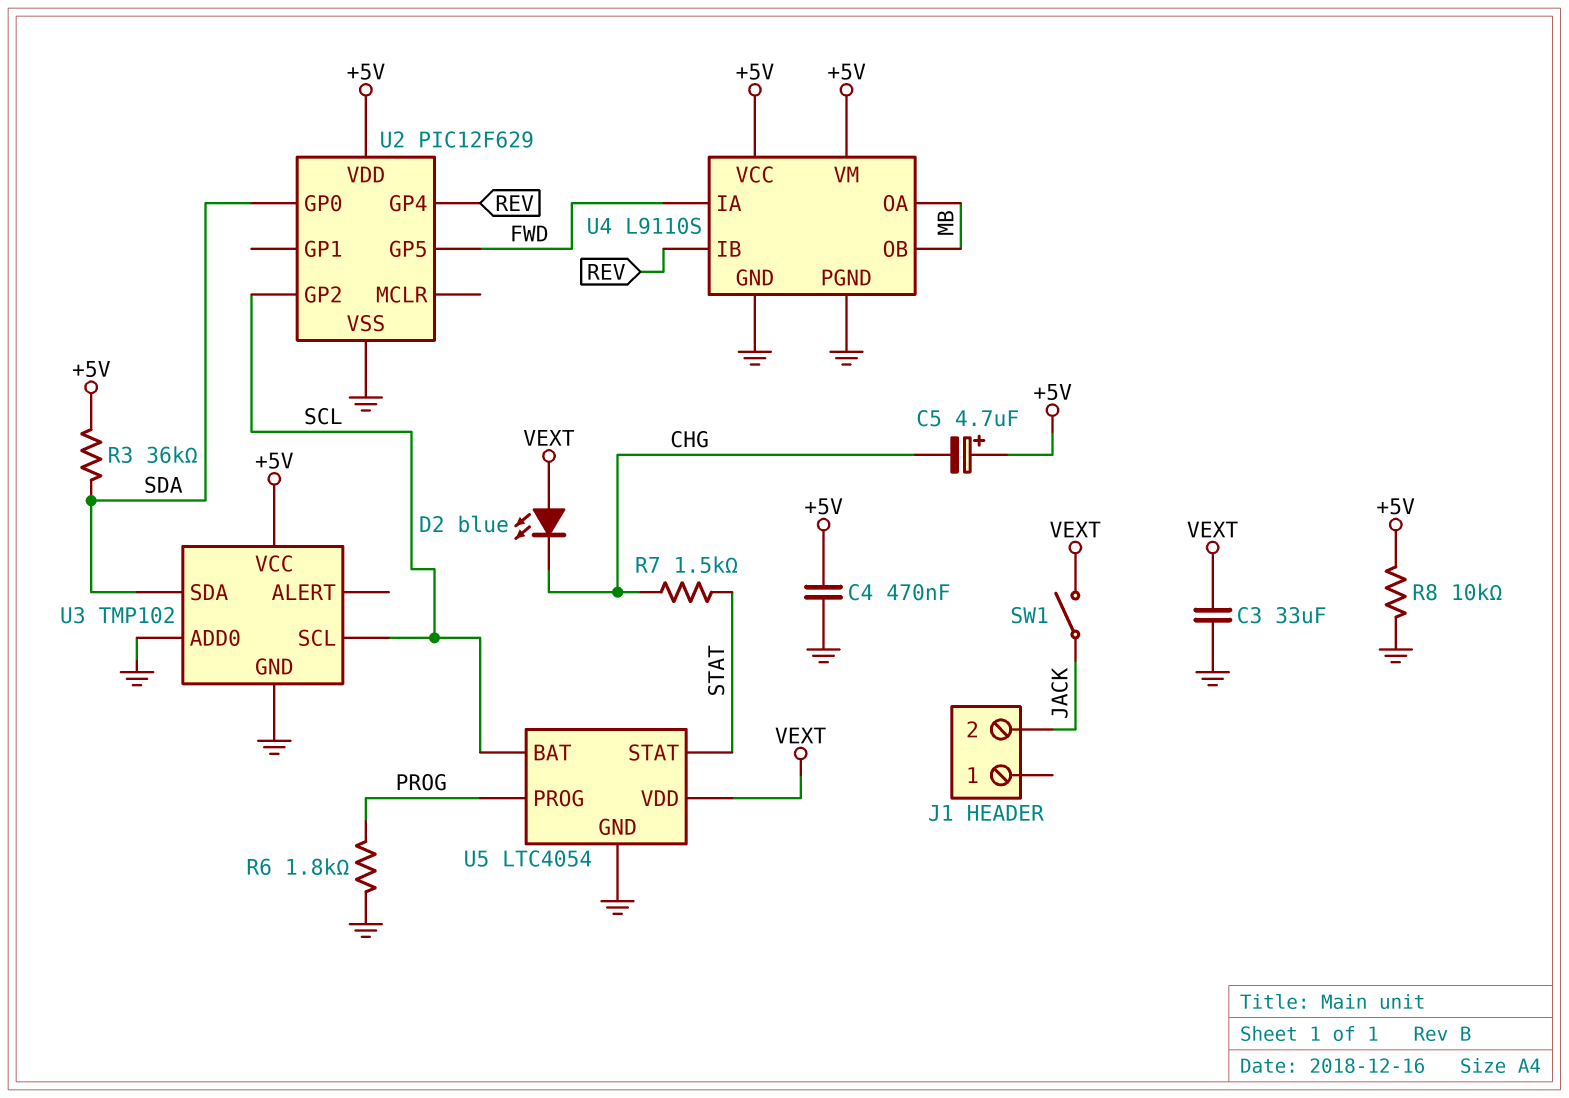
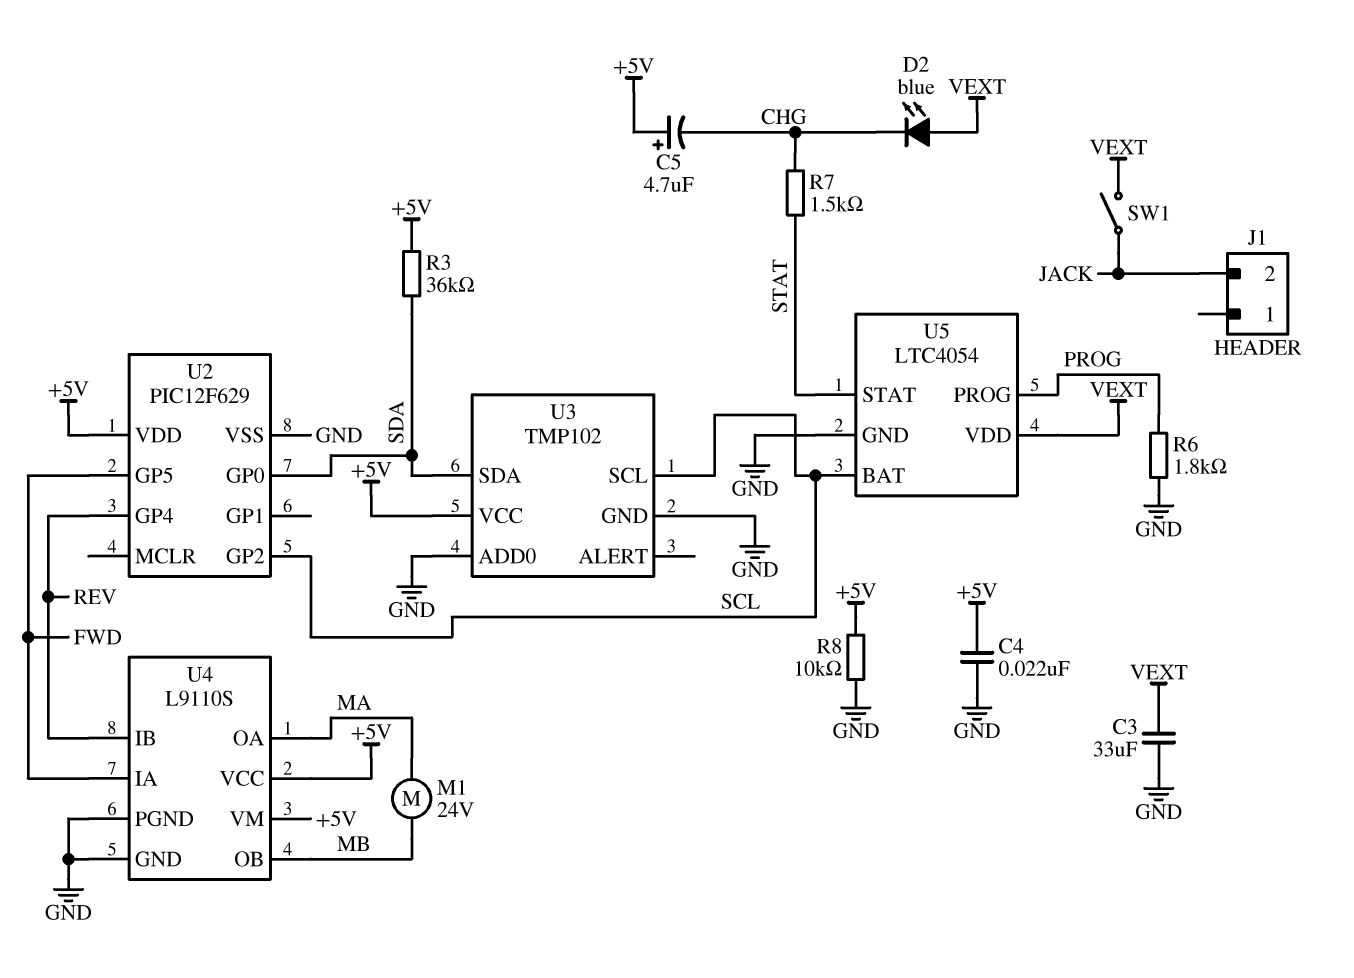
C4: 470nF (+5V, GND) -> 22nF (+5V, GND)
M1: none -> motor 24V (MA, MB)
U4 pin OA: MB -> MA

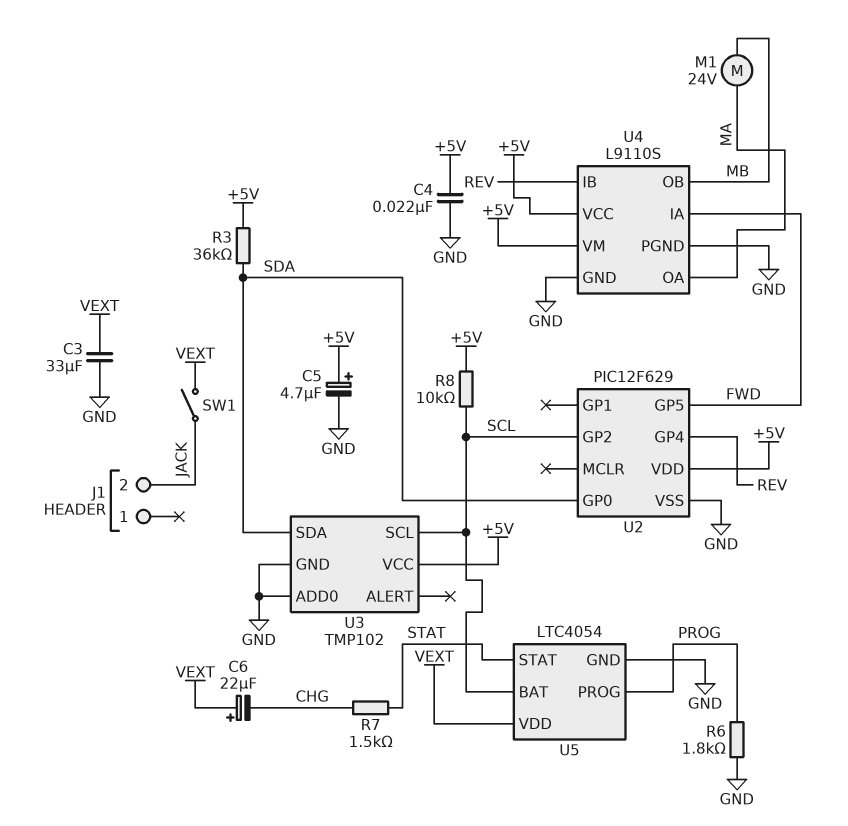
C5: 4.7uF (plus +5V, minus CHG) -> 4.7uF (plus +5V, minus GND)
C6: none -> 22uF (plus VEXT, minus CHG)
D2: LED blue (A VEXT, K CHG) -> none
R8: 10k (+5V, GND) -> 10k (+5V, SCL)

